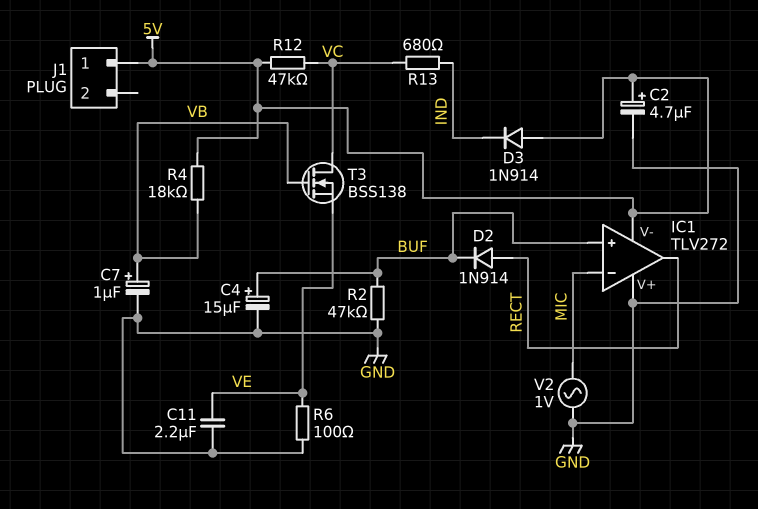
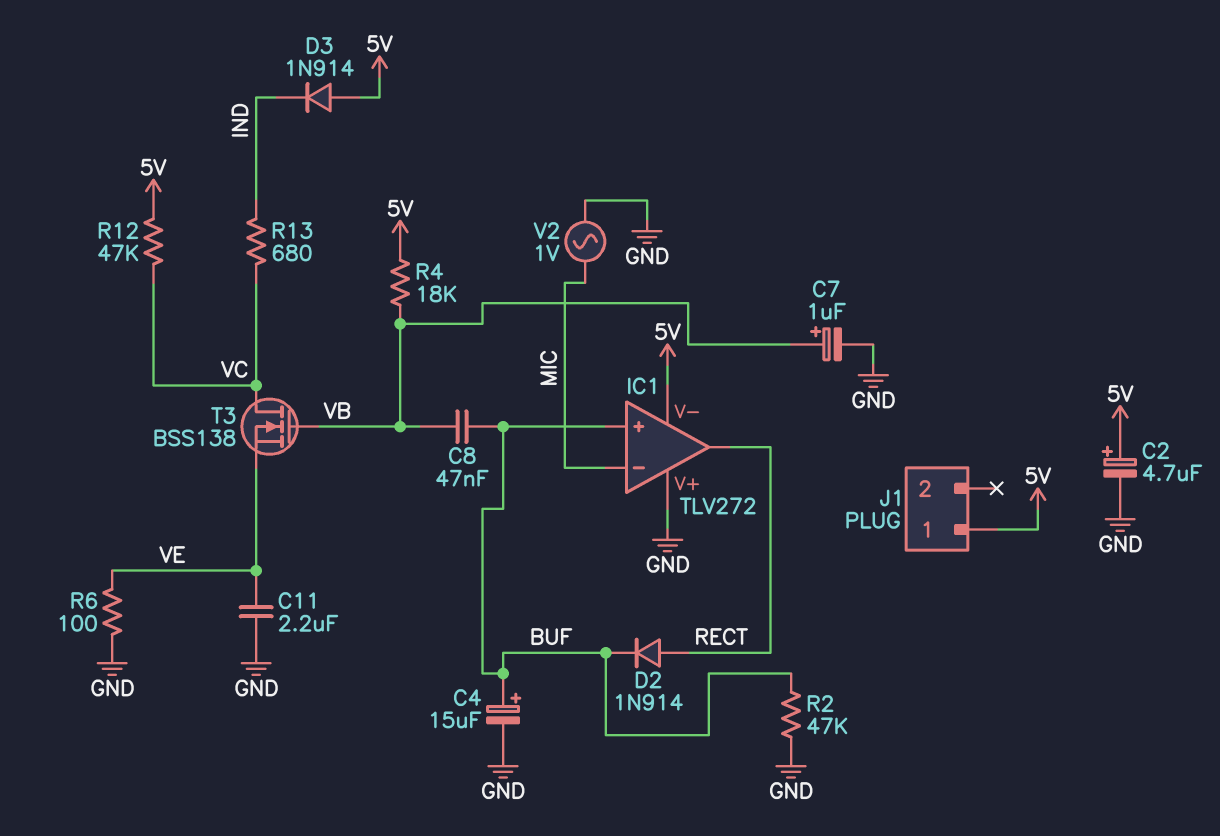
C8: none -> 47nF (BUF, VB)

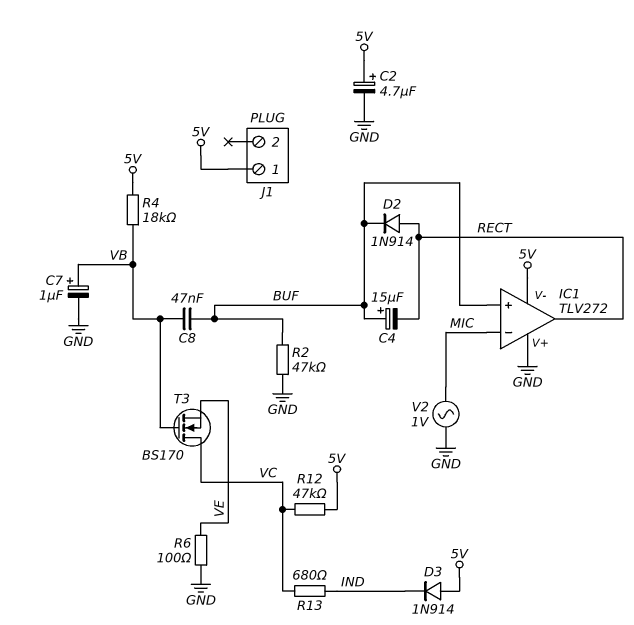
C4: 15uF (plus BUF, minus GND) -> 15uF (plus BUF, minus RECT)
C11: 2.2uF (GND, VE) -> none
T3: NMOS BSS138 (G VB, D VC, S VE) -> NMOS BS170 (G VB, D VC, S VE)

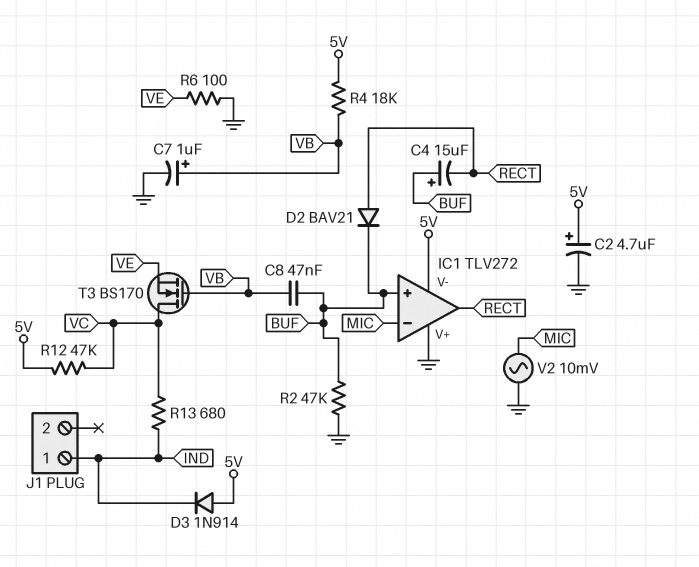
D2: diode 1N914 (A RECT, K BUF) -> diode BAV21 (A RECT, K BUF)
J1 pin 1: 5V -> IND
V2: AC 1V (GND, MIC) -> AC 10mV (GND, MIC)

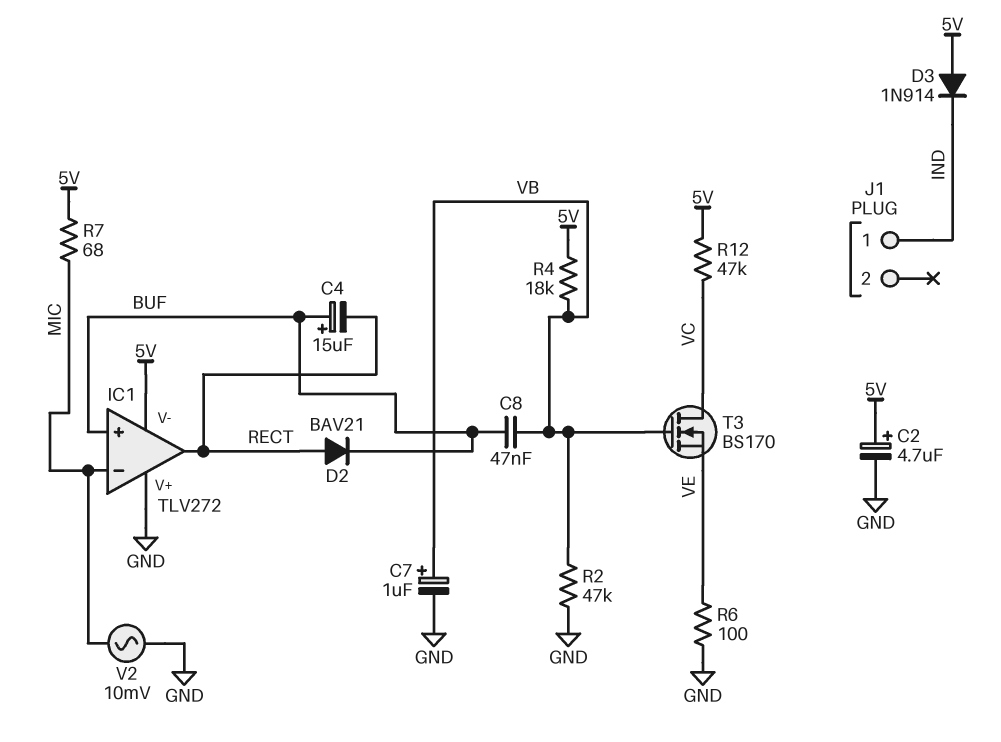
R2: 47k (BUF, GND) -> 47k (GND, VB)
R7: none -> 68 (5V, MIC)
R13: 680 (IND, VC) -> none

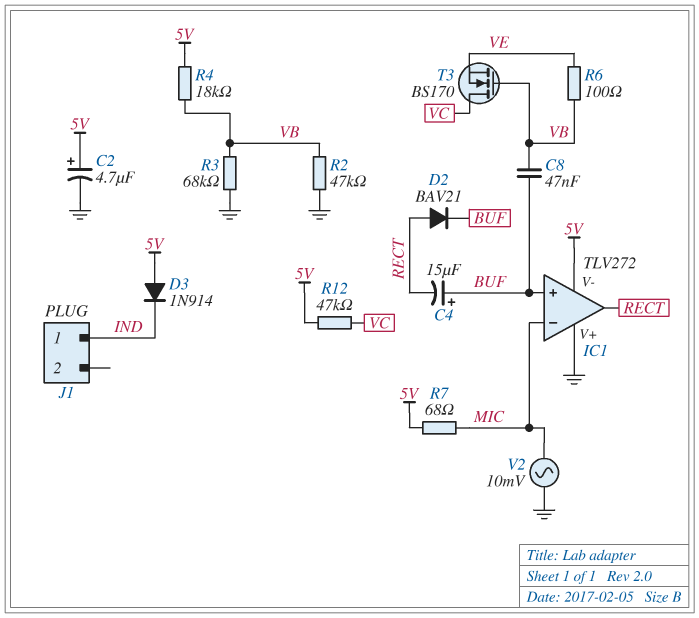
C7: 1uF (plus VB, minus GND) -> none
R3: none -> 68k (GND, VB)
R6: 100 (GND, VE) -> 100 (VB, VE)

